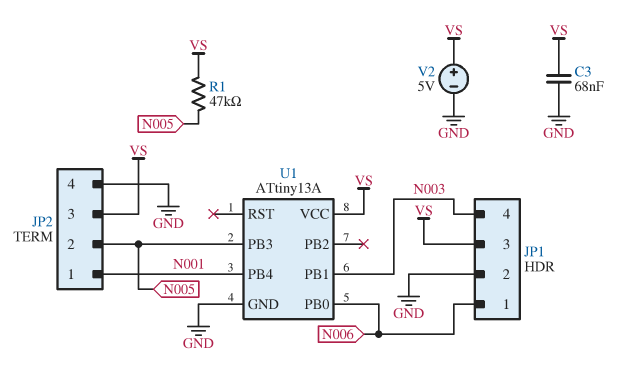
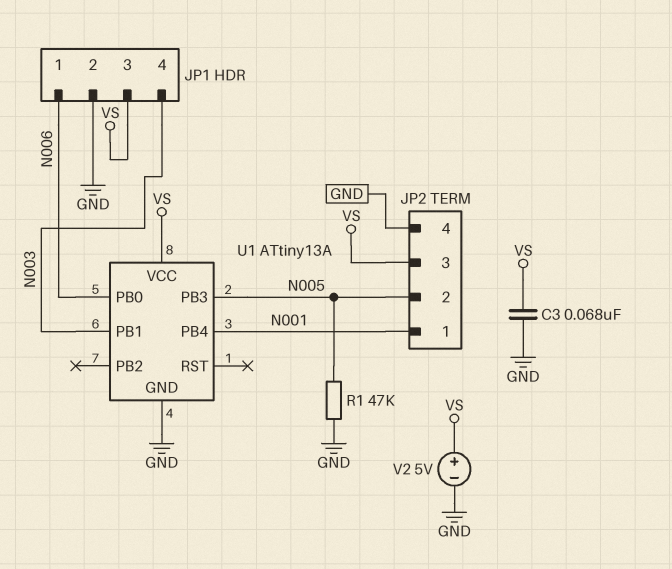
R1: 47k (N005, VS) -> 47k (GND, N005)

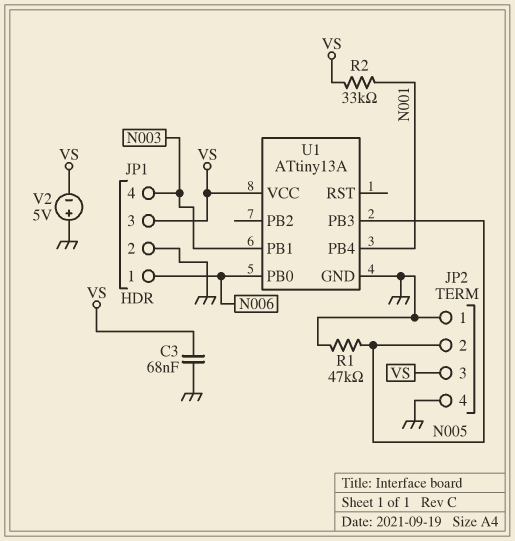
JP2 pin 1: N001 -> GND
R2: none -> 33k (N001, VS)
V2: 5V (plus VS, minus GND) -> 5V (plus GND, minus VS)

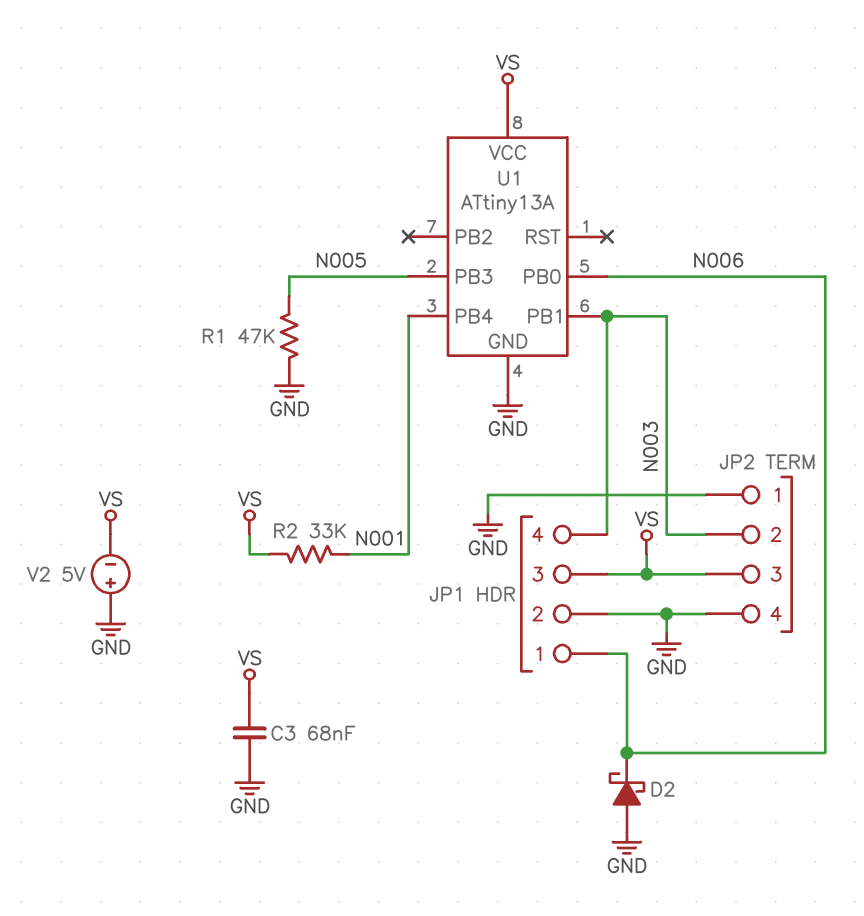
D2: none -> schottky (A GND, K N006)
JP2 pin 2: N005 -> N003

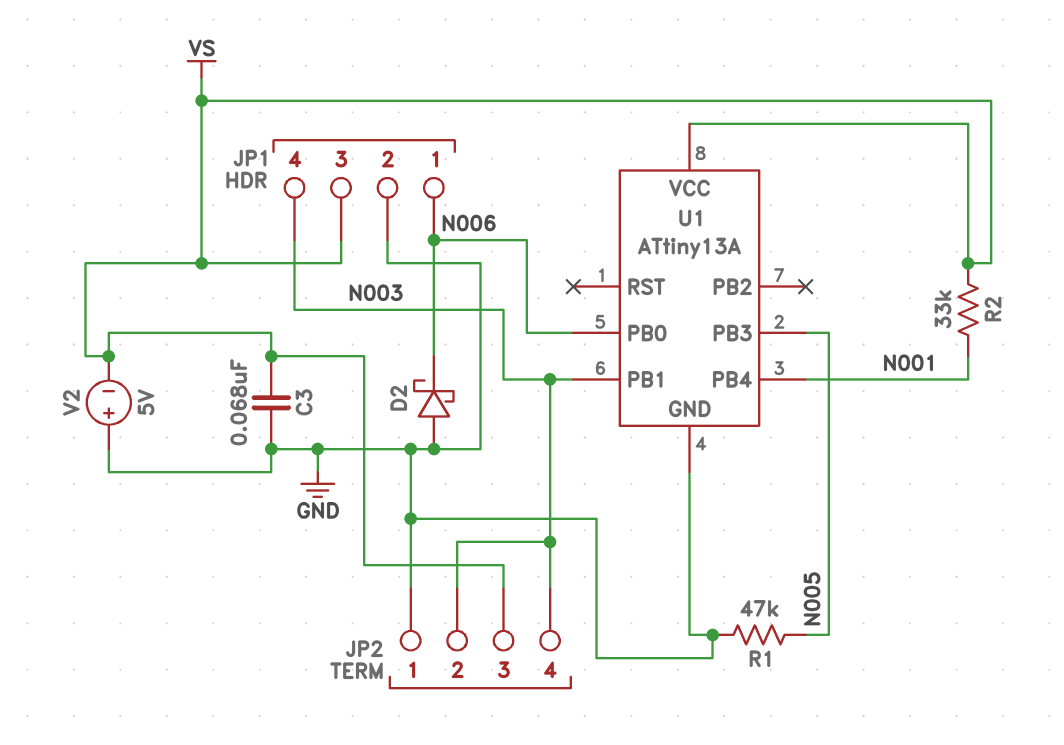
JP2 pin 4: GND -> N003

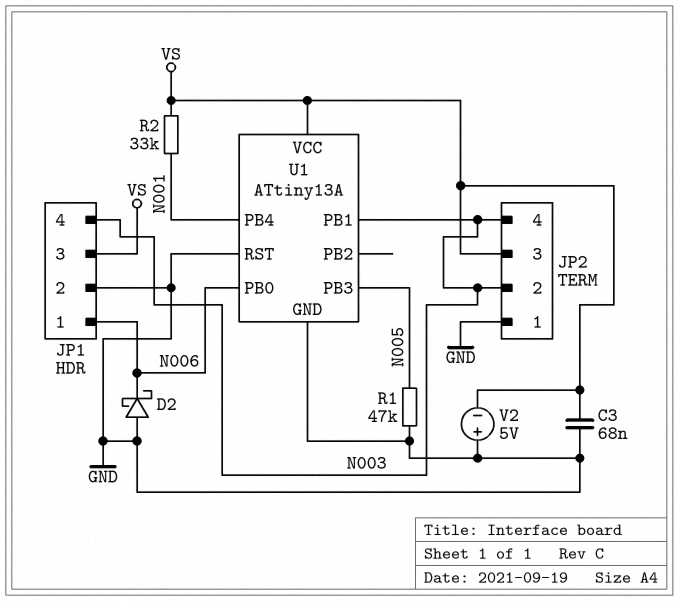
U1 pin RST: none -> GND

